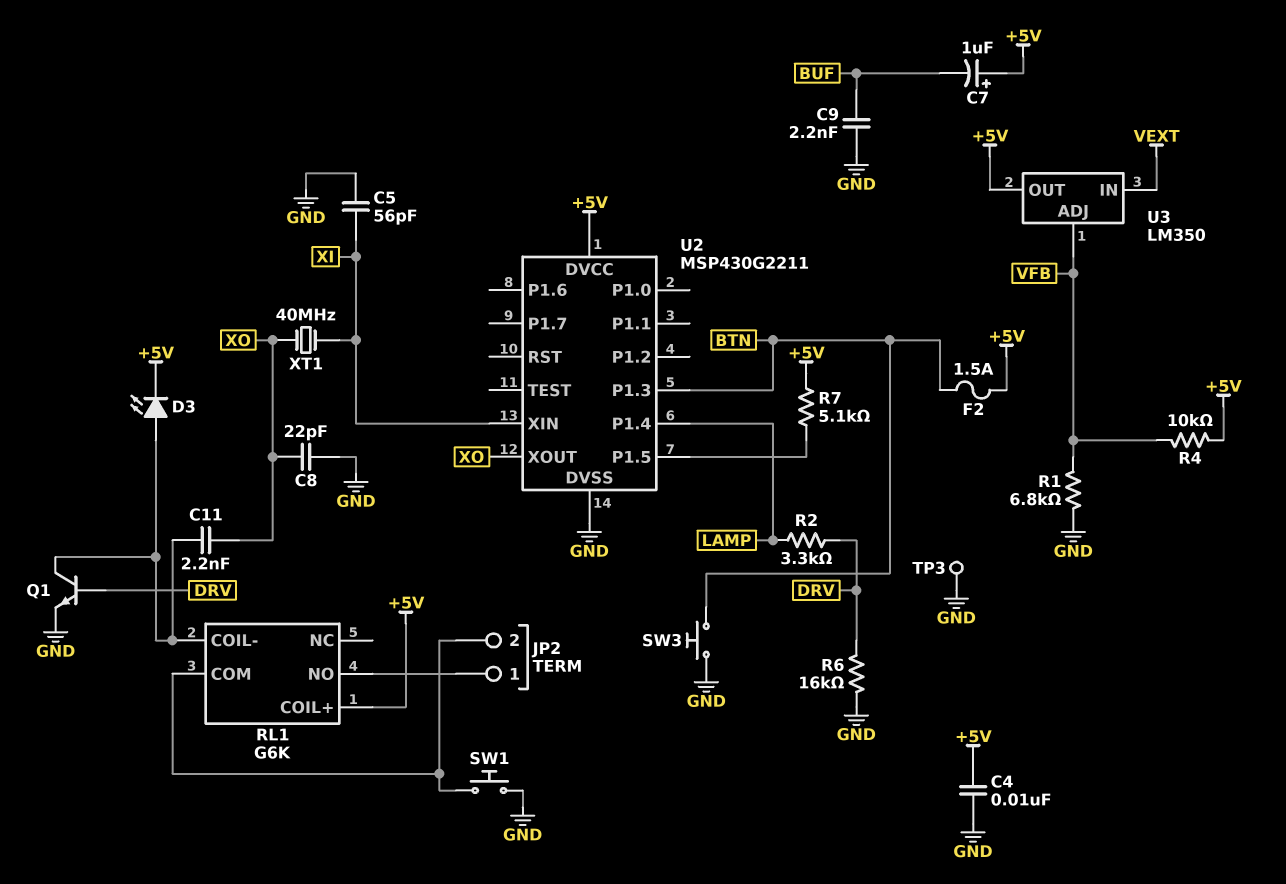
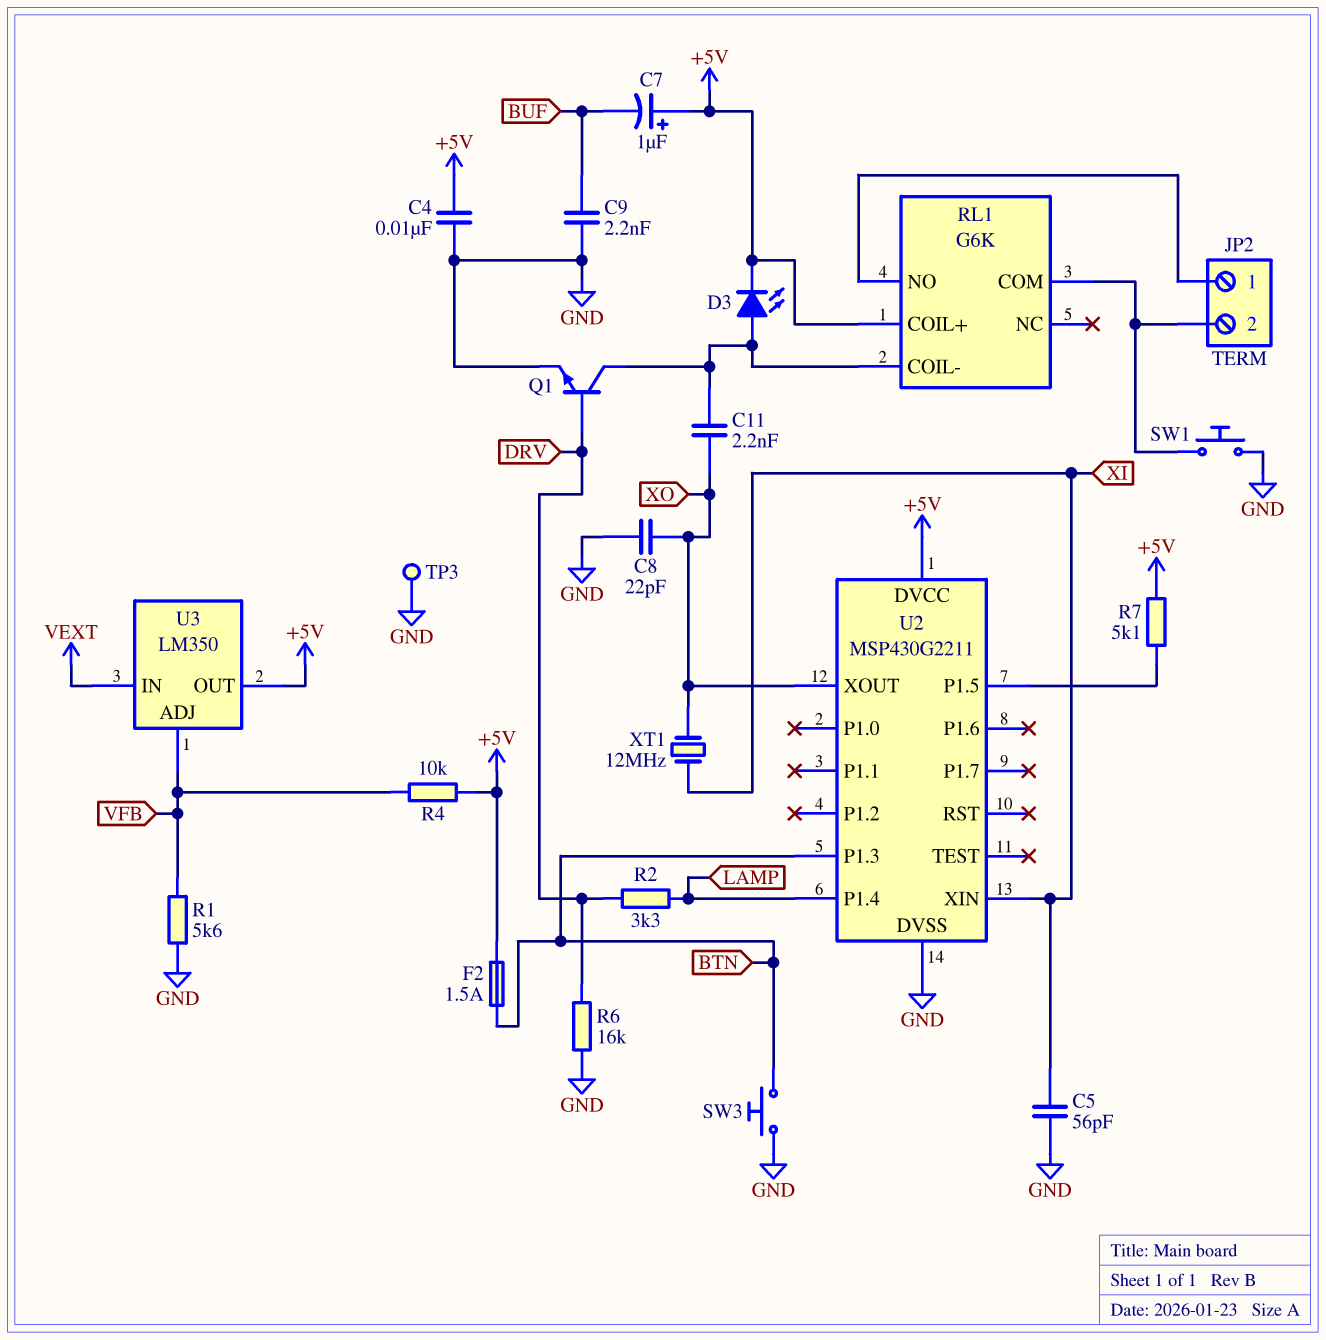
R1: 6.8k (GND, VFB) -> 5.6k (GND, VFB)
XT1: 40MHz (XI, XO) -> 12MHz (XI, XO)

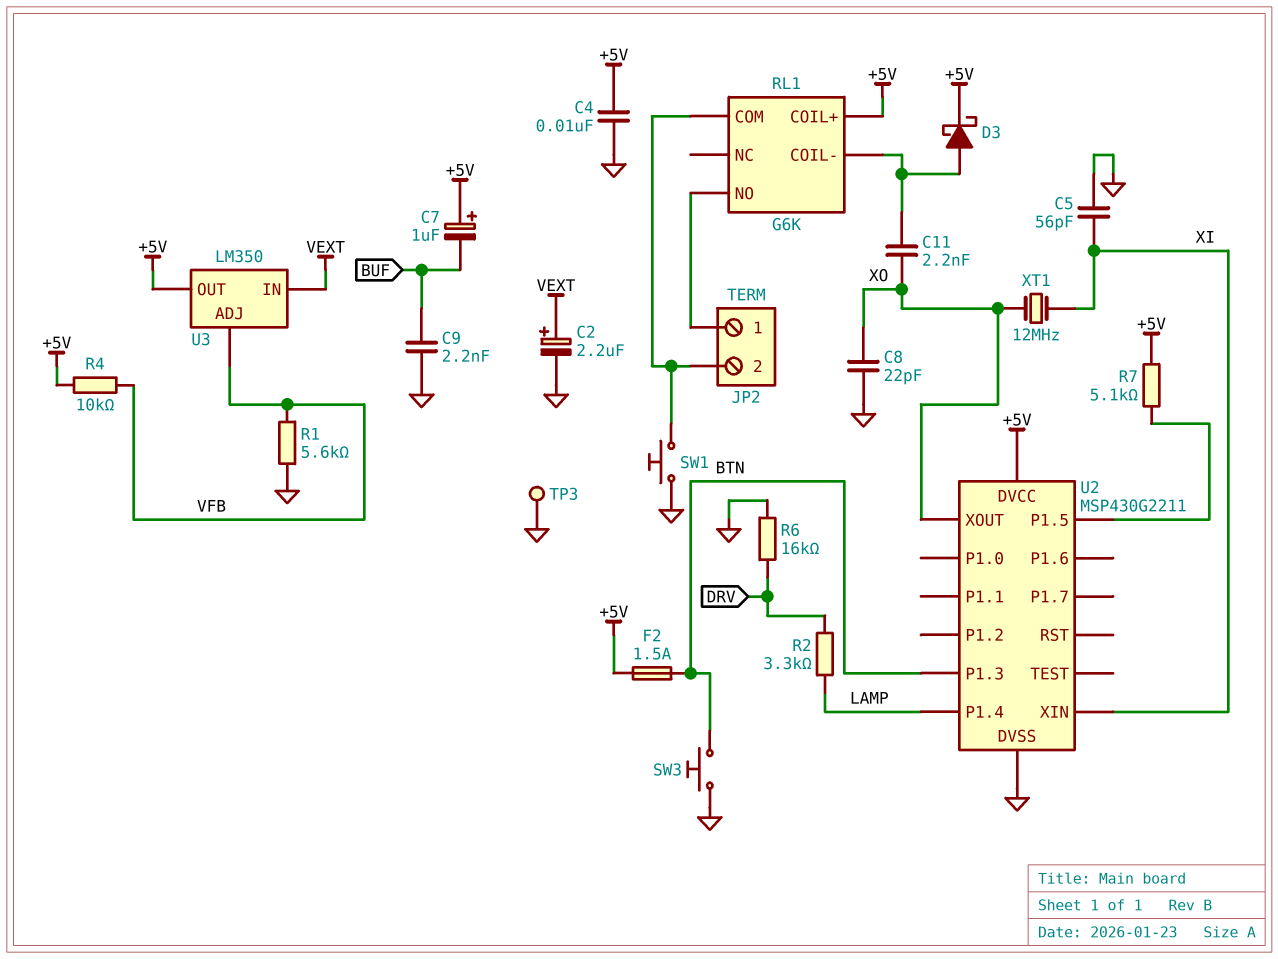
C2: none -> 2.2uF (plus VEXT, minus GND)
D3: LED (A RL1/COIL-, K +5V) -> schottky (A RL1/COIL-, K +5V)
Q1: NPN (B DRV, C RL1/COIL-, E GND) -> none

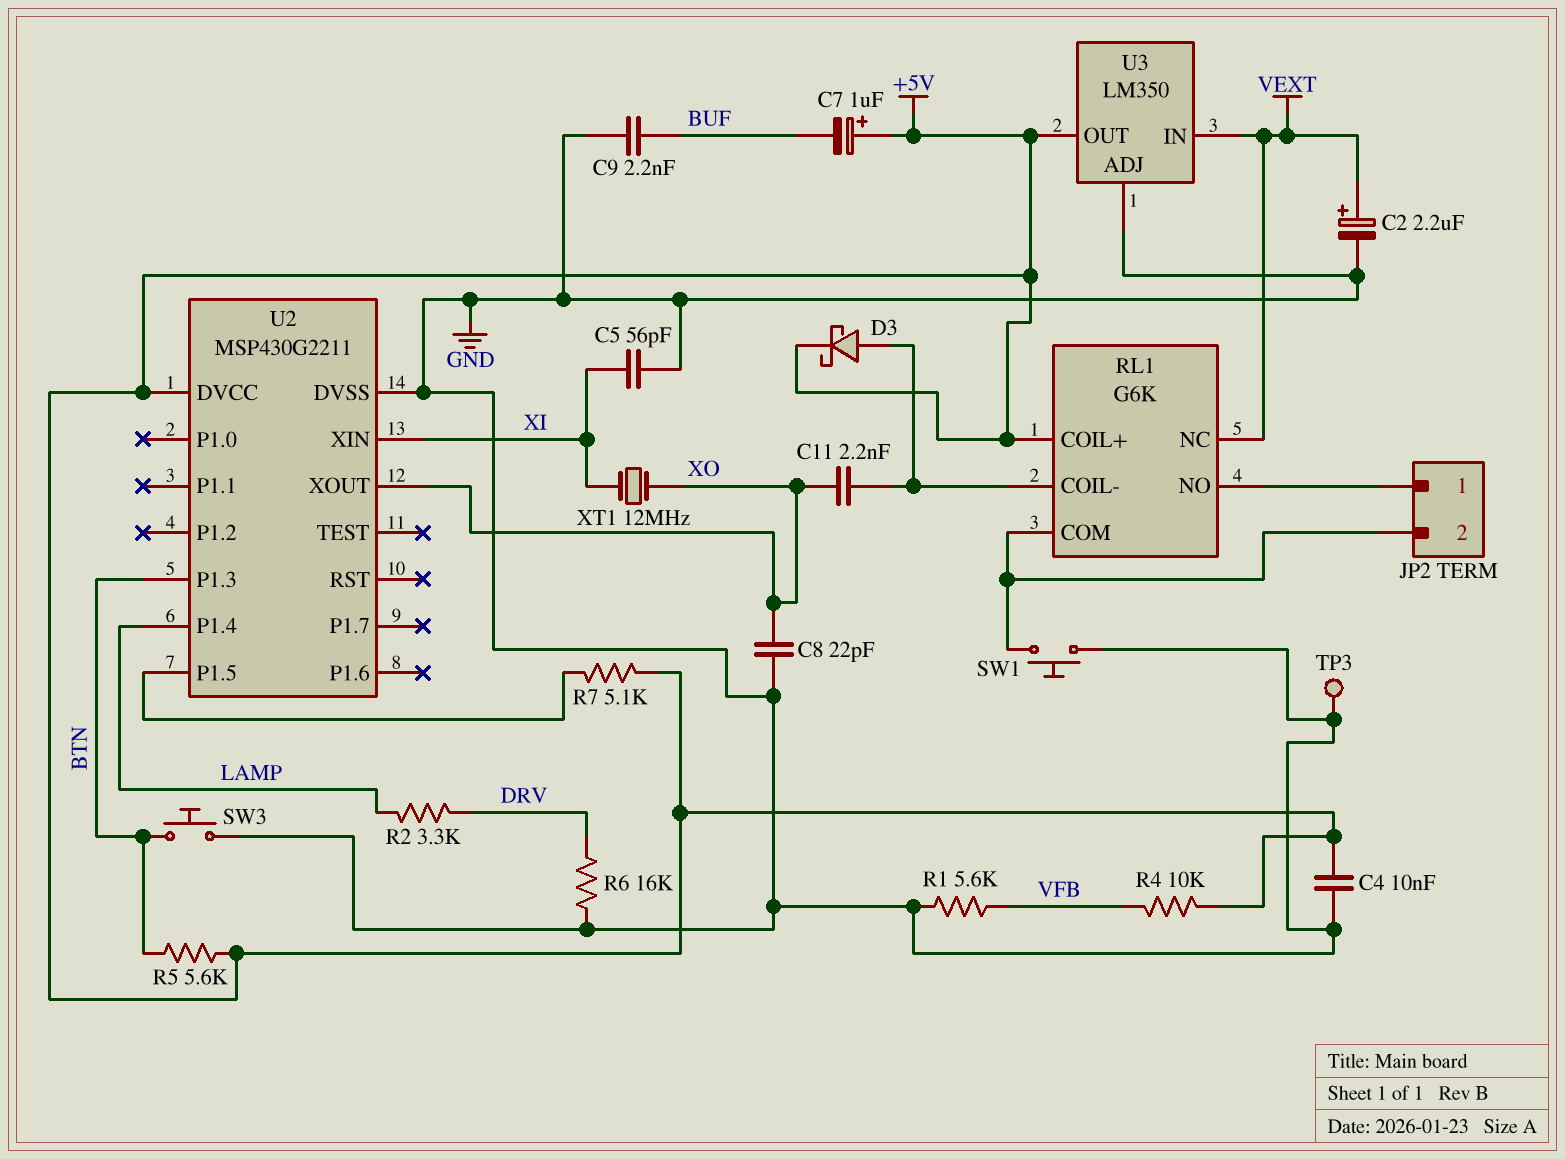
F2: 1.5A (+5V, BTN) -> none
R5: none -> 5.6k (+5V, BTN)
RL1 pin NC: none -> VEXT
U3 pin ADJ: VFB -> GND

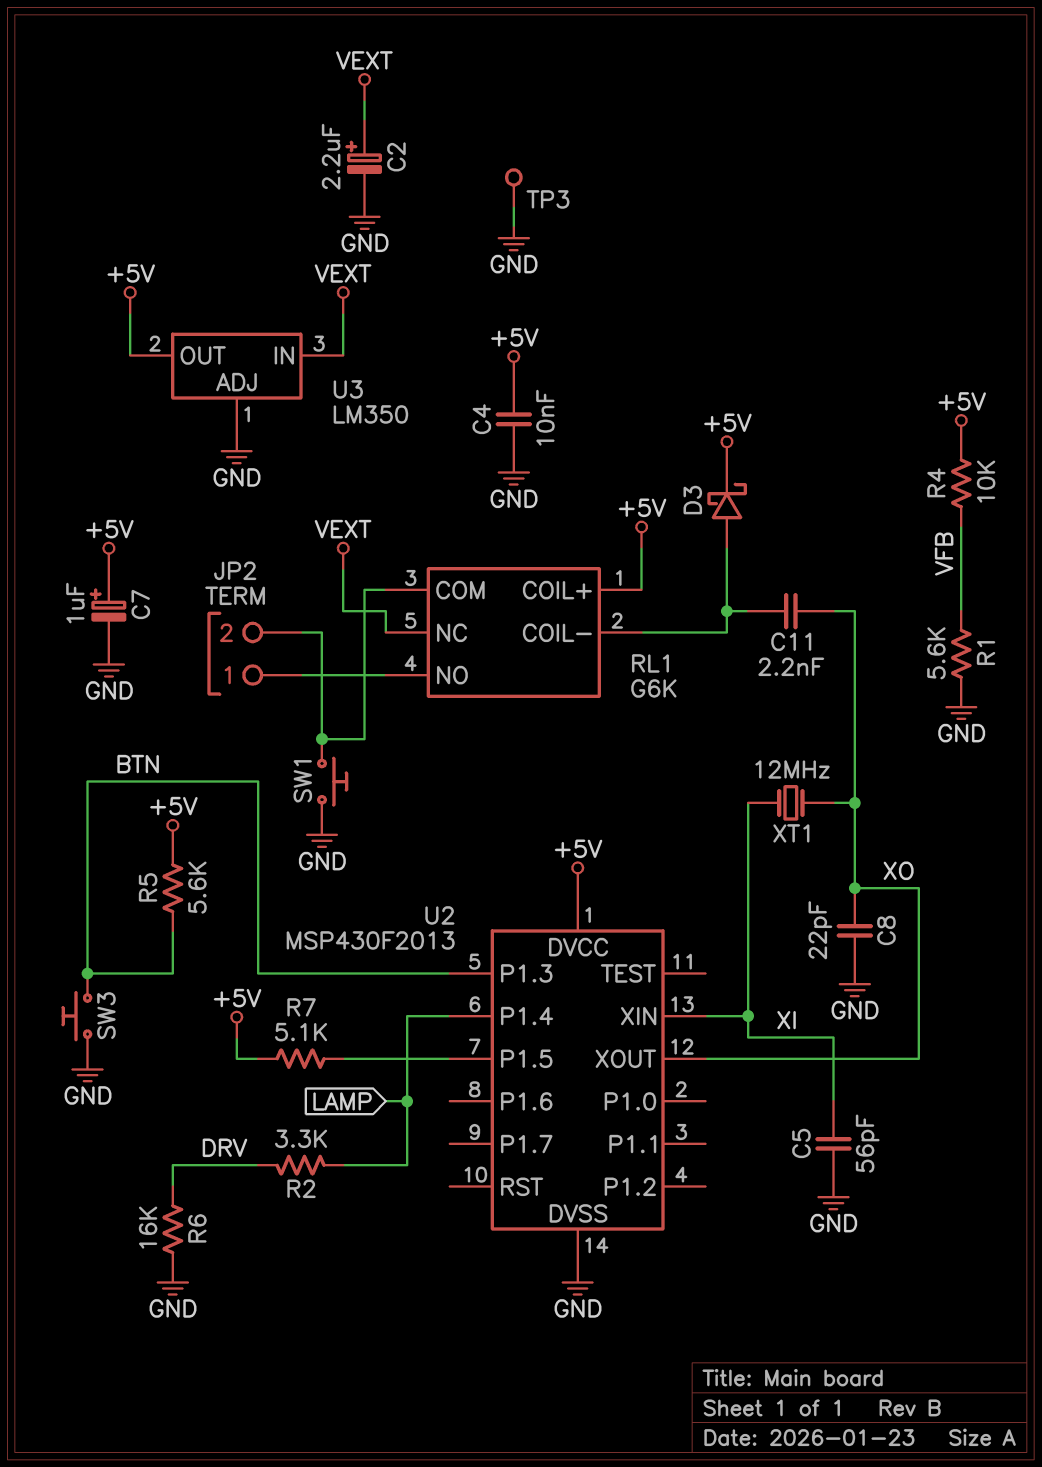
C7: 1uF (plus +5V, minus BUF) -> 1uF (plus +5V, minus GND)
C9: 2.2nF (BUF, GND) -> none
U2: MSP430G2211 -> MSP430F2013

